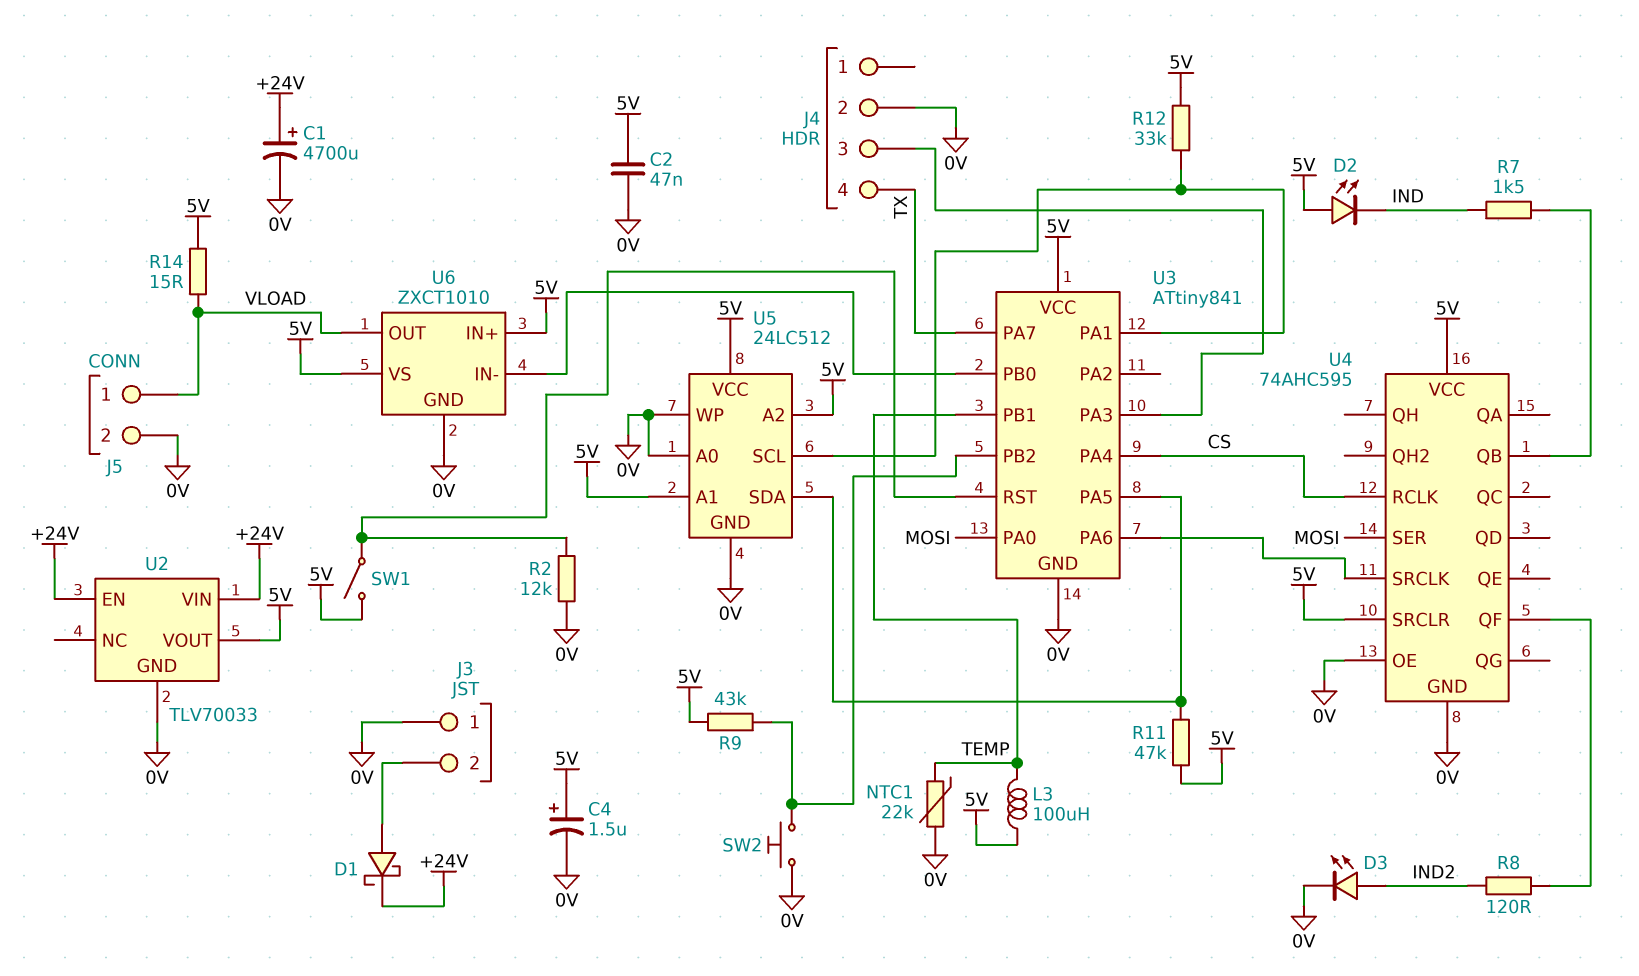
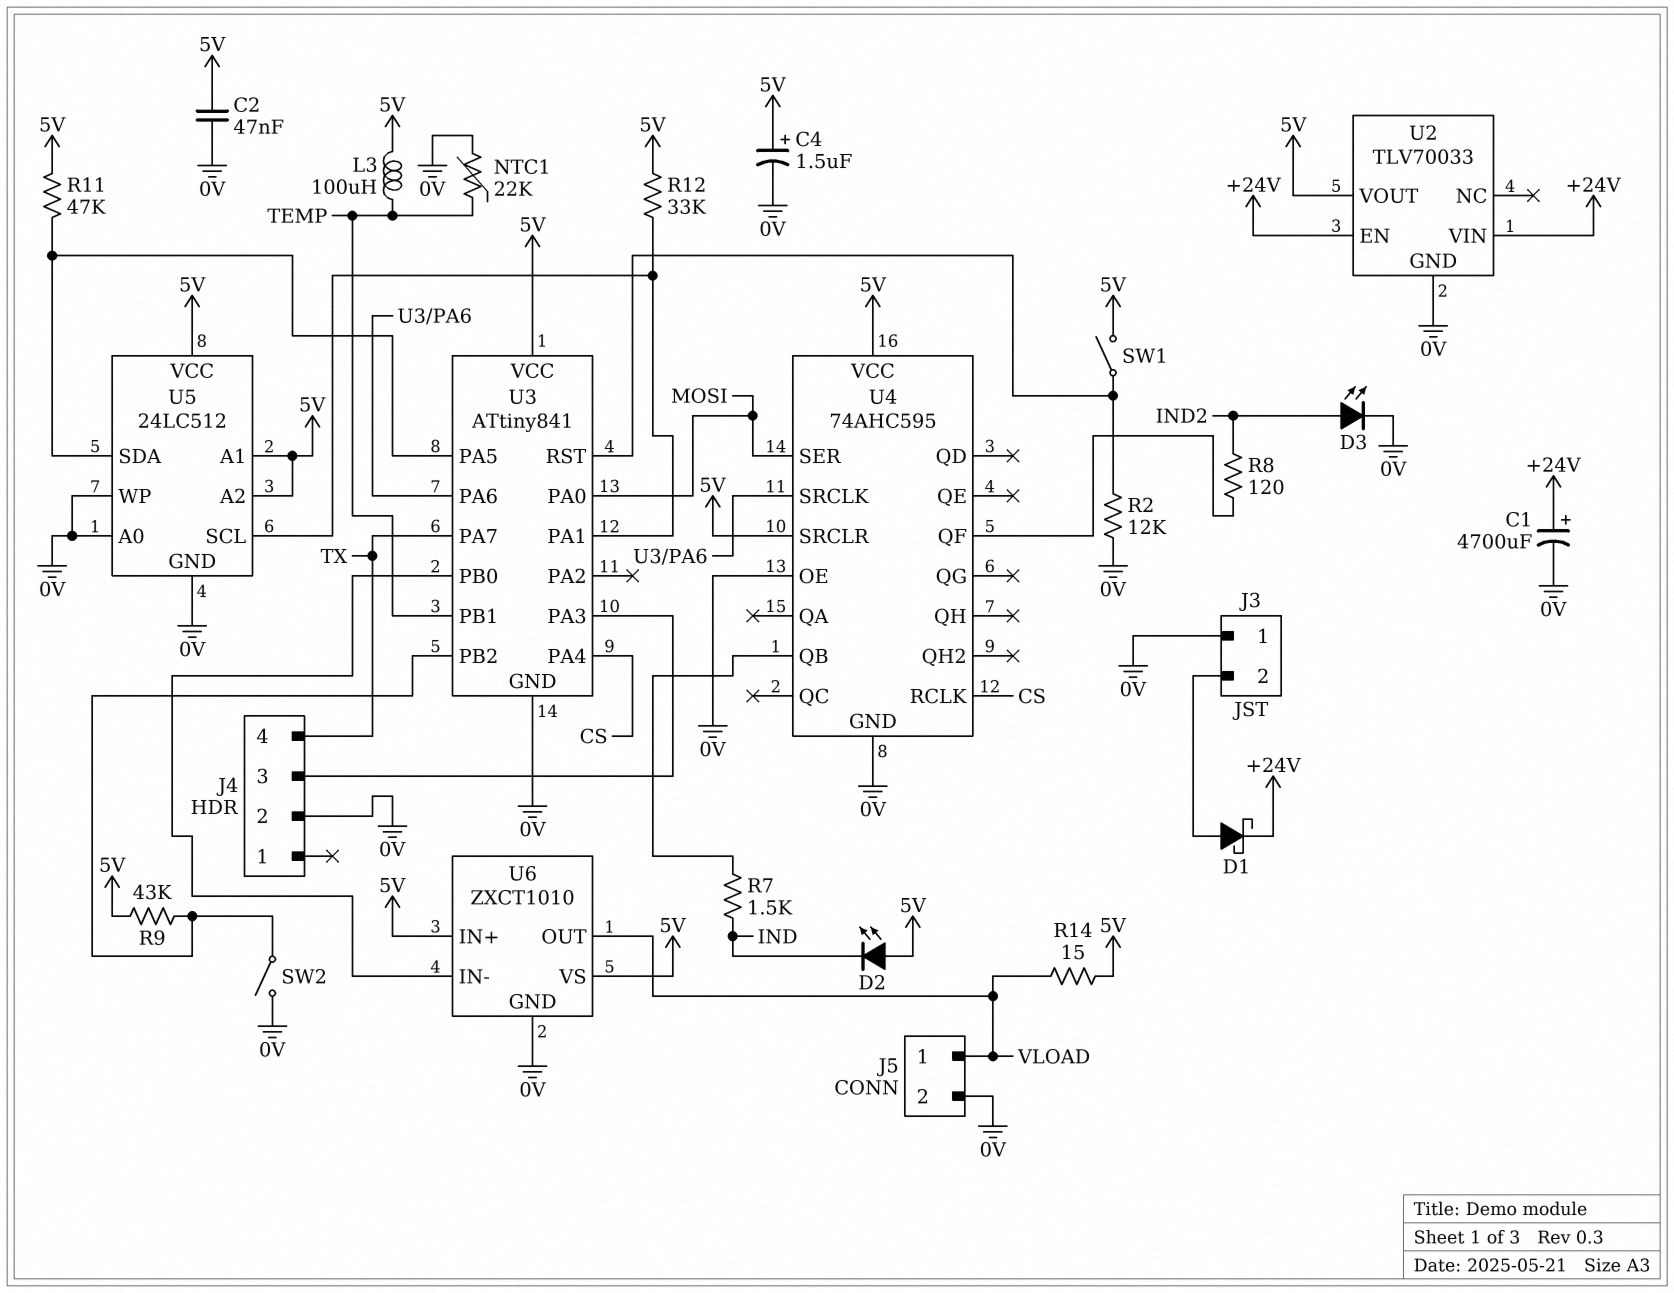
SW2: button (0V, U3/PB2) -> switch (0V, U3/PB2)

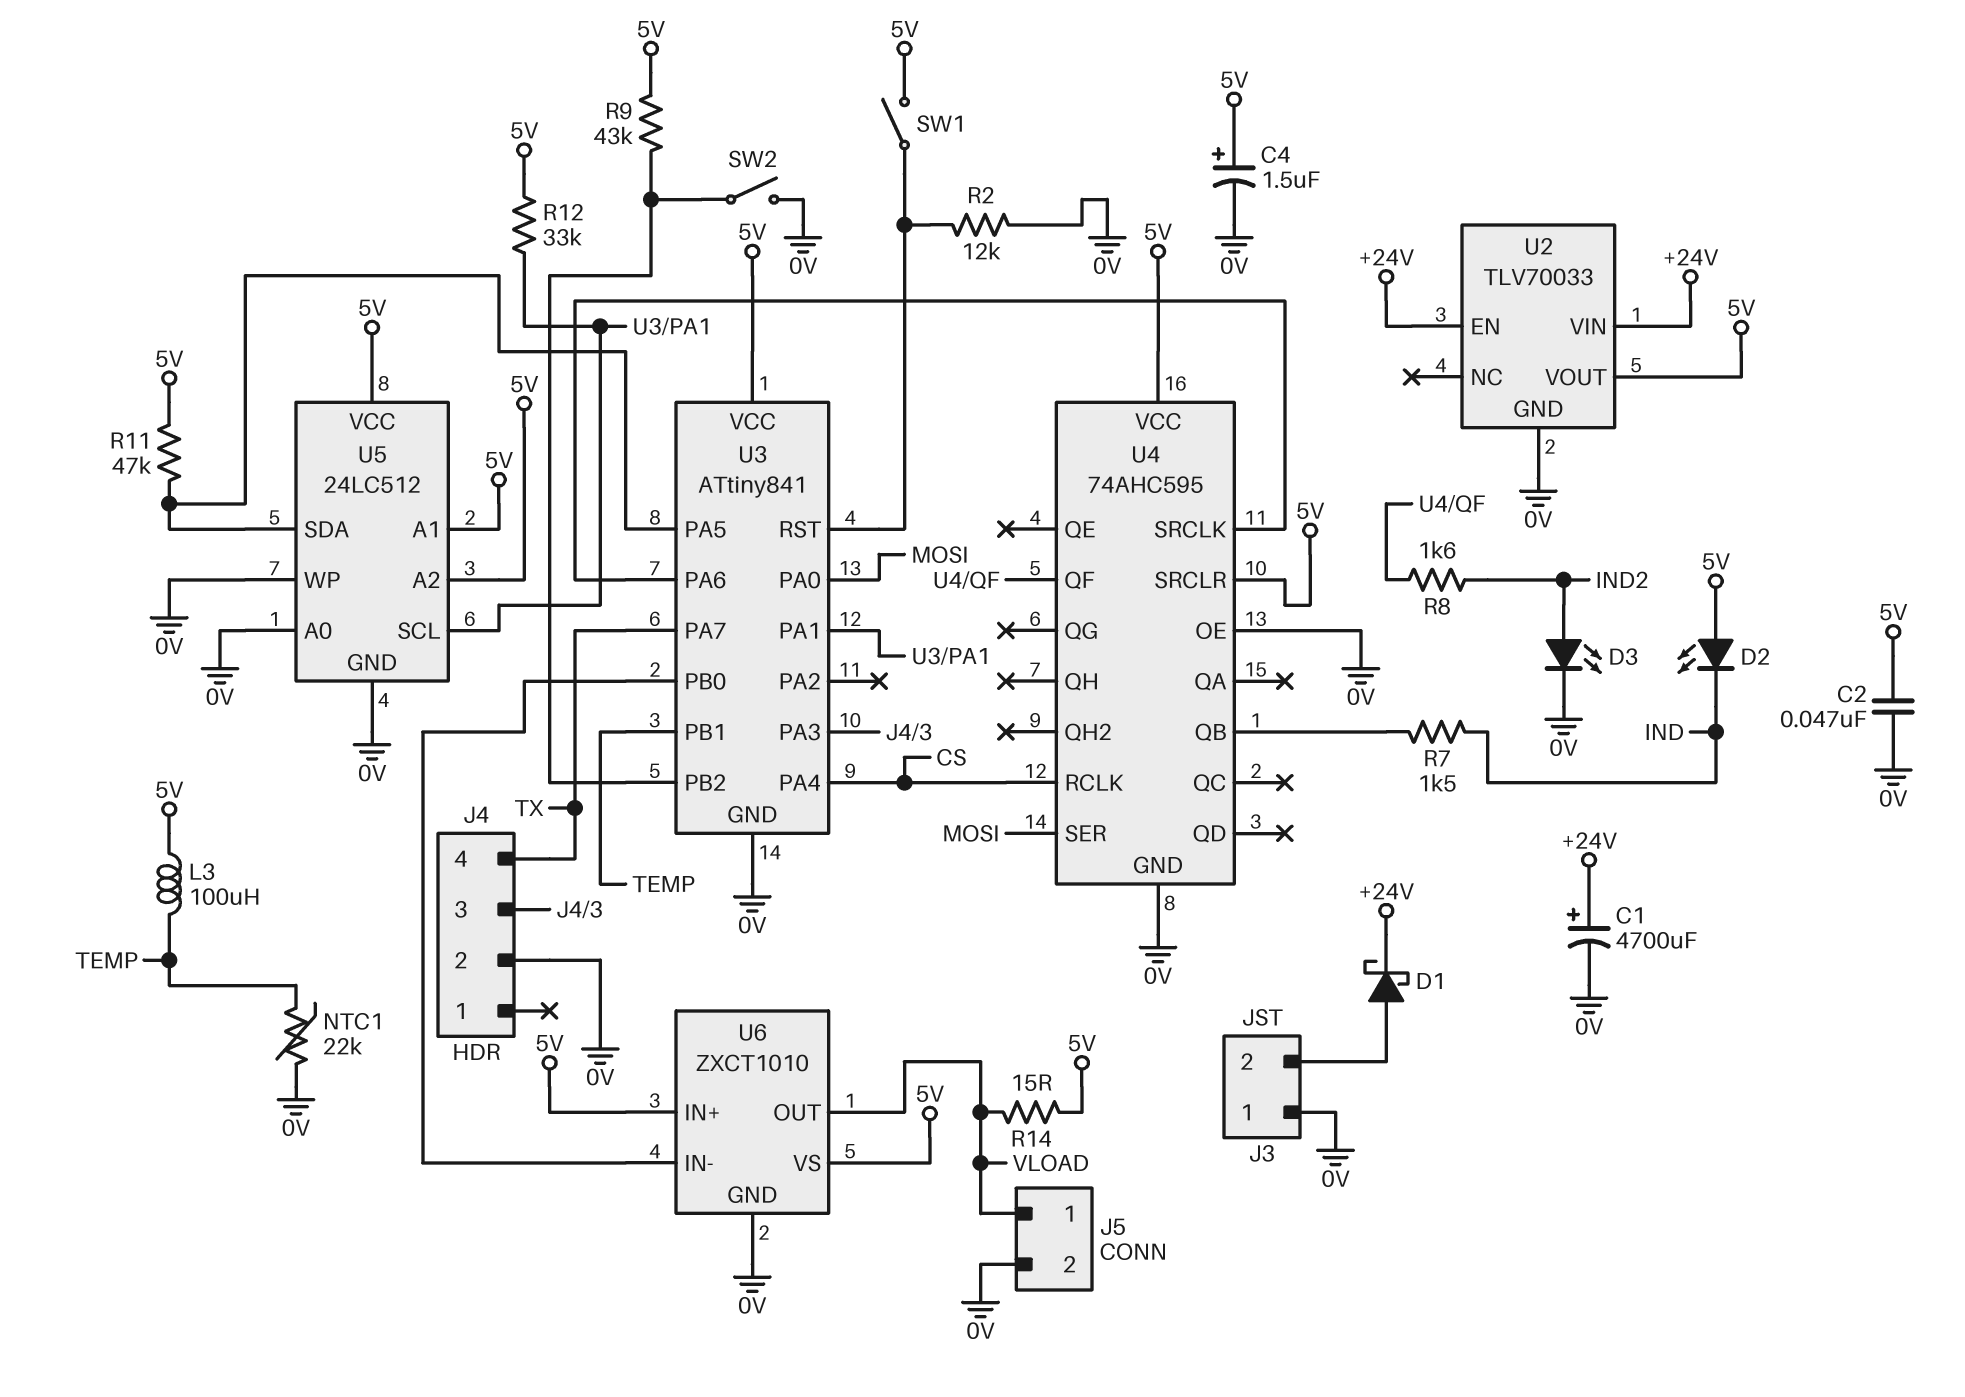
R8: 120 (IND2, U4/QF) -> 1.6k (IND2, U4/QF)

